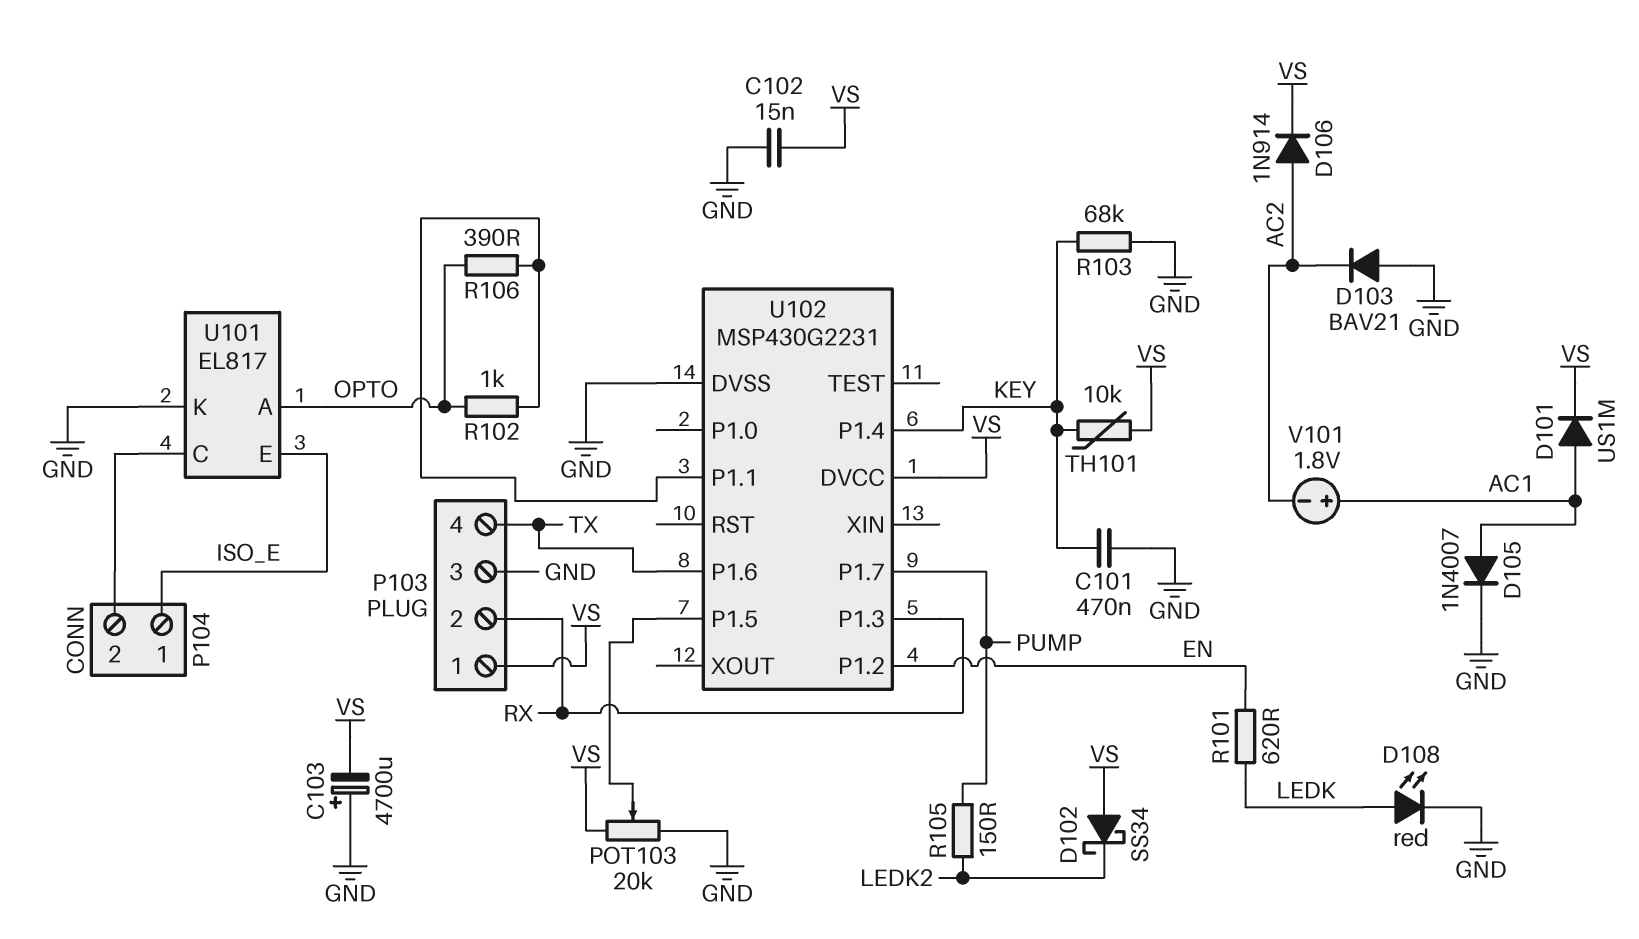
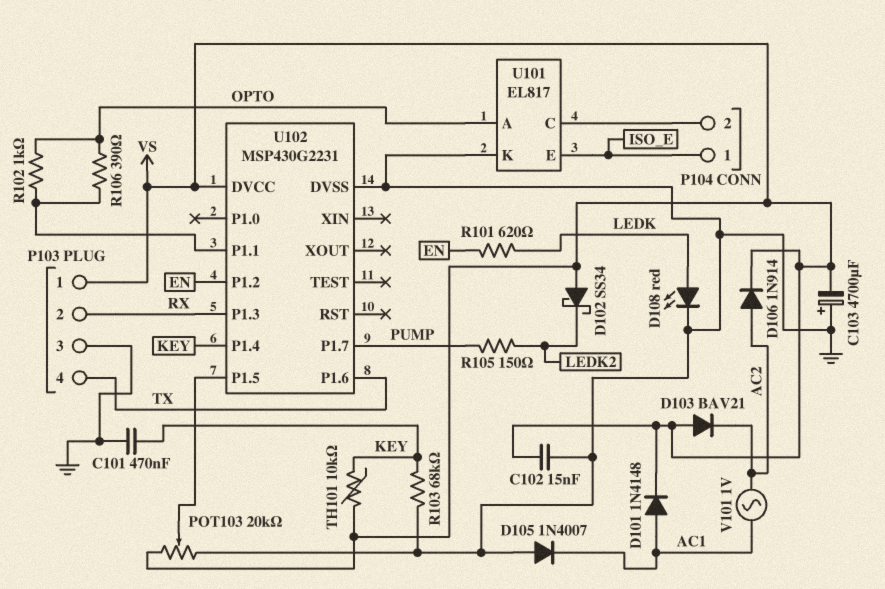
D101: diode US1M (A AC1, K VS) -> diode 1N4148 (A AC1, K VS)
D103: diode BAV21 (A GND, K AC2) -> diode BAV21 (A VS, K AC2)
D105: diode 1N4007 (A AC1, K GND) -> diode 1N4007 (A GND, K AC1)
V101: 1.8V (plus AC1, minus AC2) -> AC 1V (AC1, AC2)

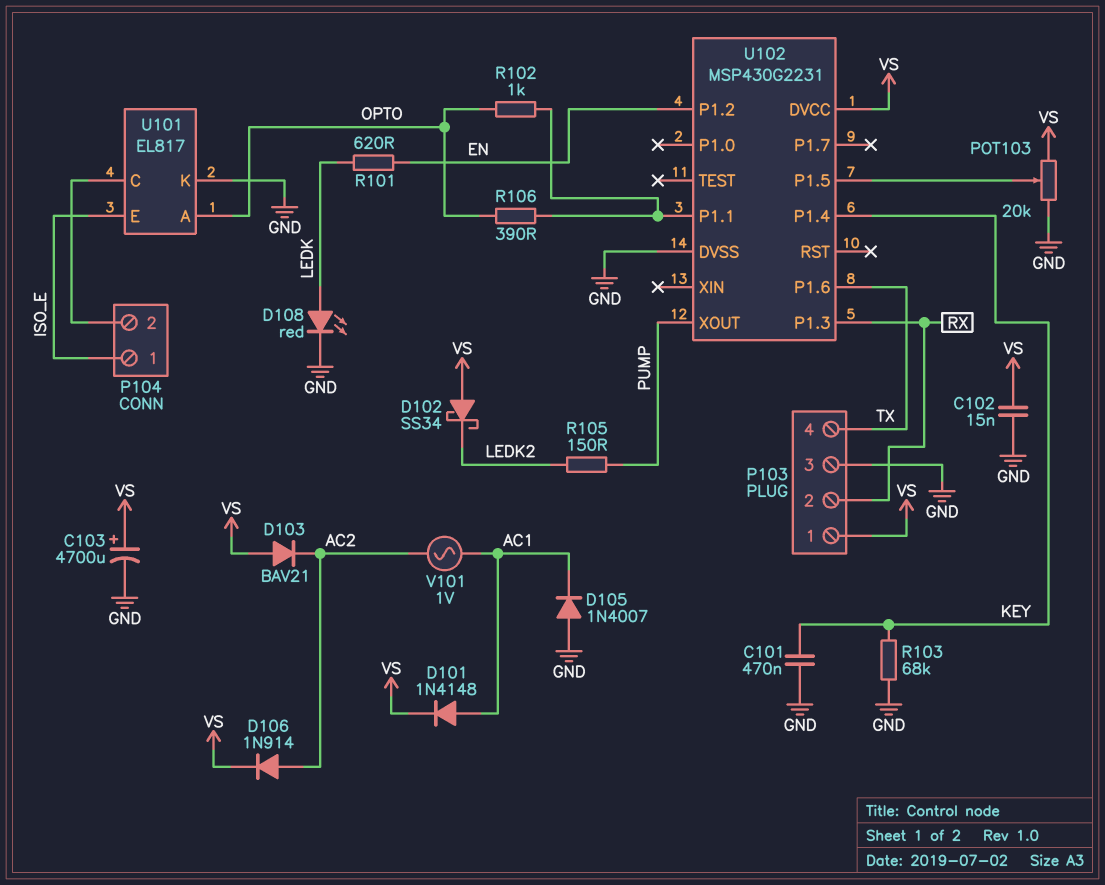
C103: 4700uF (plus GND, minus VS) -> 4700uF (plus VS, minus GND)
TH101: 10k (KEY, VS) -> none
U102 pin P1.7: PUMP -> none
U102 pin XOUT: none -> PUMP

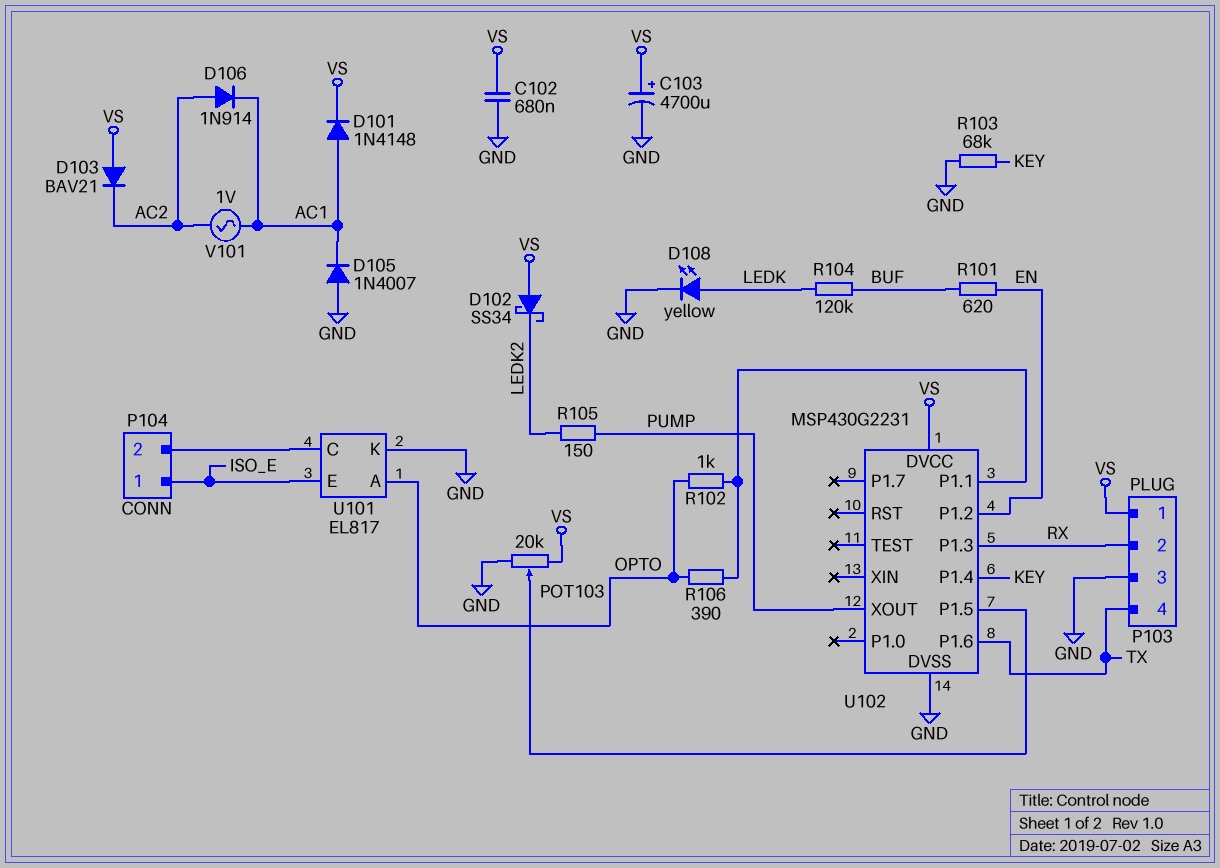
C101: 470nF (GND, KEY) -> none
C102: 15nF (GND, VS) -> 680nF (GND, VS)
D106: diode 1N914 (A AC2, K VS) -> diode 1N914 (A AC2, K AC1)
D108: LED red (A LEDK, K GND) -> LED yellow (A LEDK, K GND)
R101: 620 (EN, LEDK) -> 620 (BUF, EN)
R104: none -> 120k (BUF, LEDK)

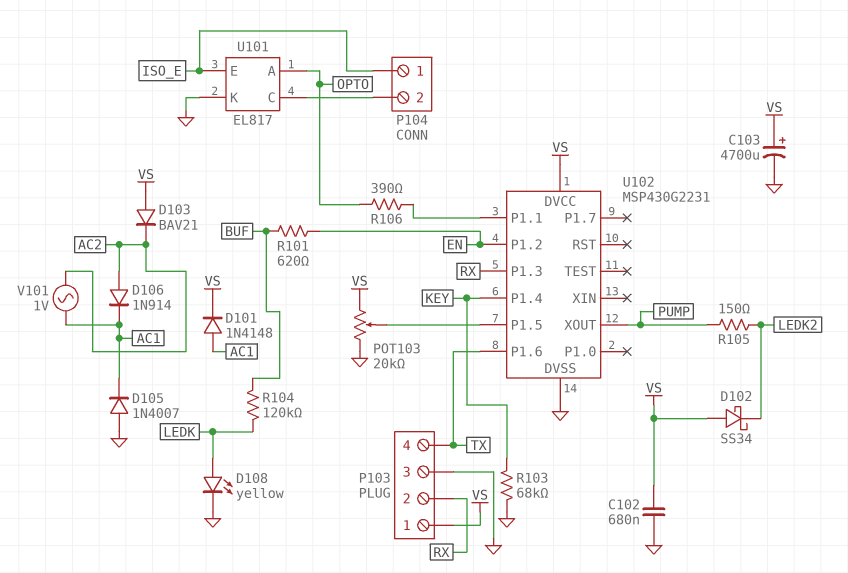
R102: 1k (OPTO, U102/P1.1) -> none

